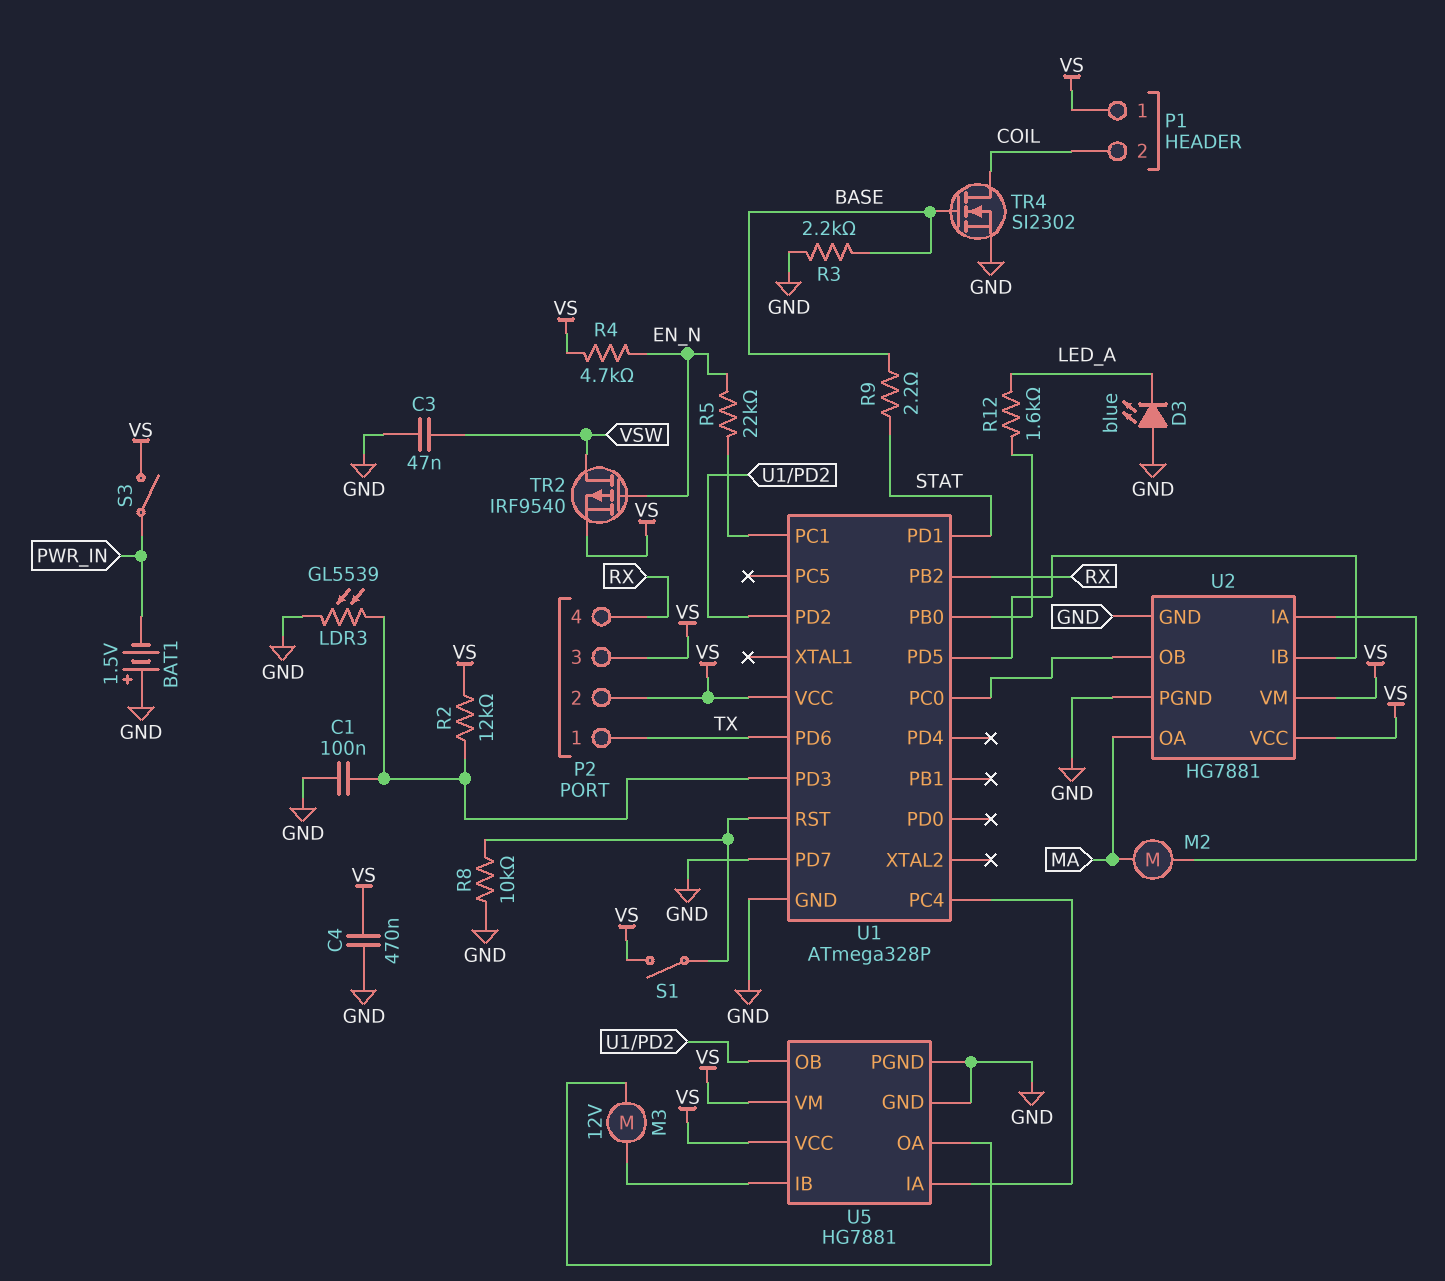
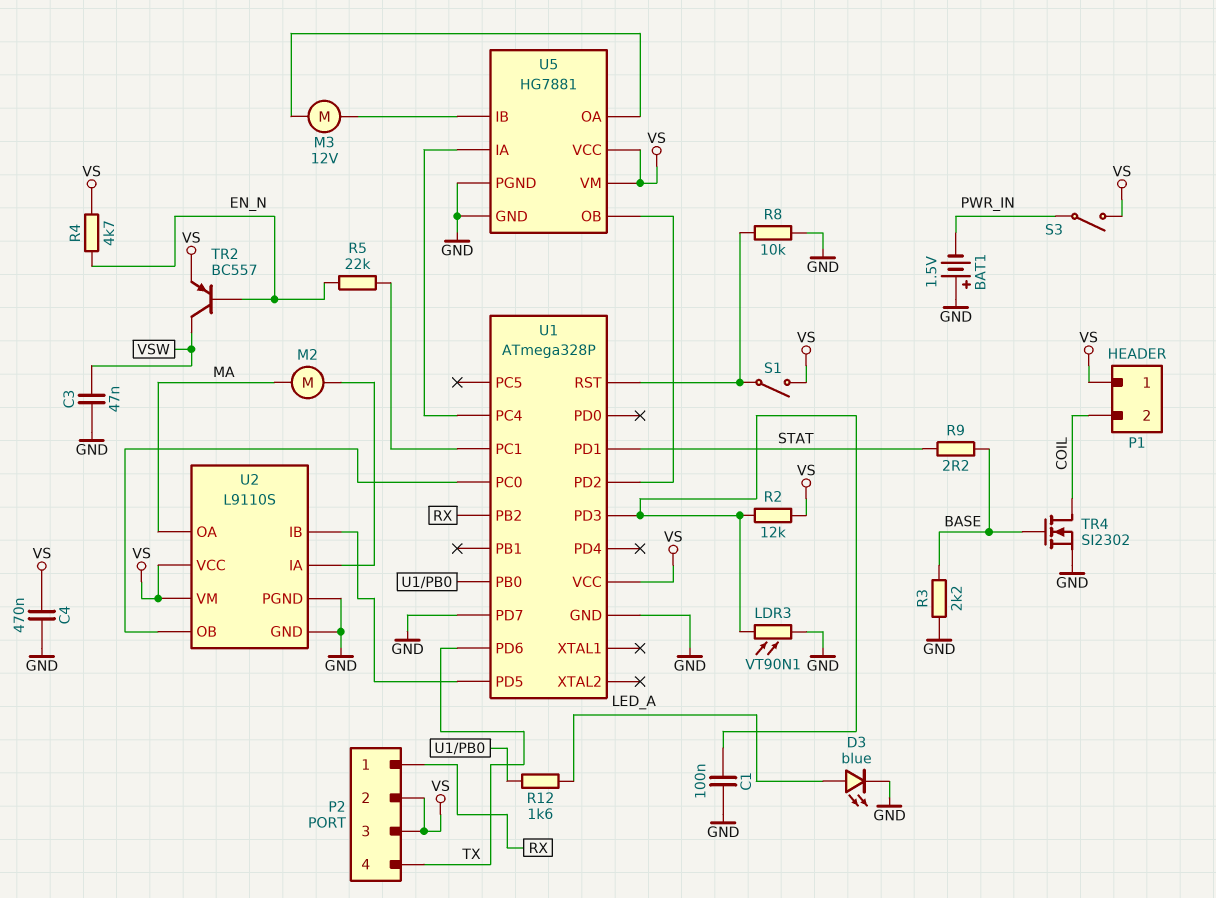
D3: LED blue (A GND, K LED_A) -> LED blue (A LED_A, K GND)
LDR3: GL5539 (GND, U1/PD3) -> VT90N1 (GND, U1/PD3)
P2 pin 1: TX -> RX
P2 pin 4: RX -> TX
TR2: PMOS IRF9540 (G EN_N, D VSW, S VS) -> PNP BC557 (B EN_N, C VSW, E VS)
U2: HG7881 -> L9110S

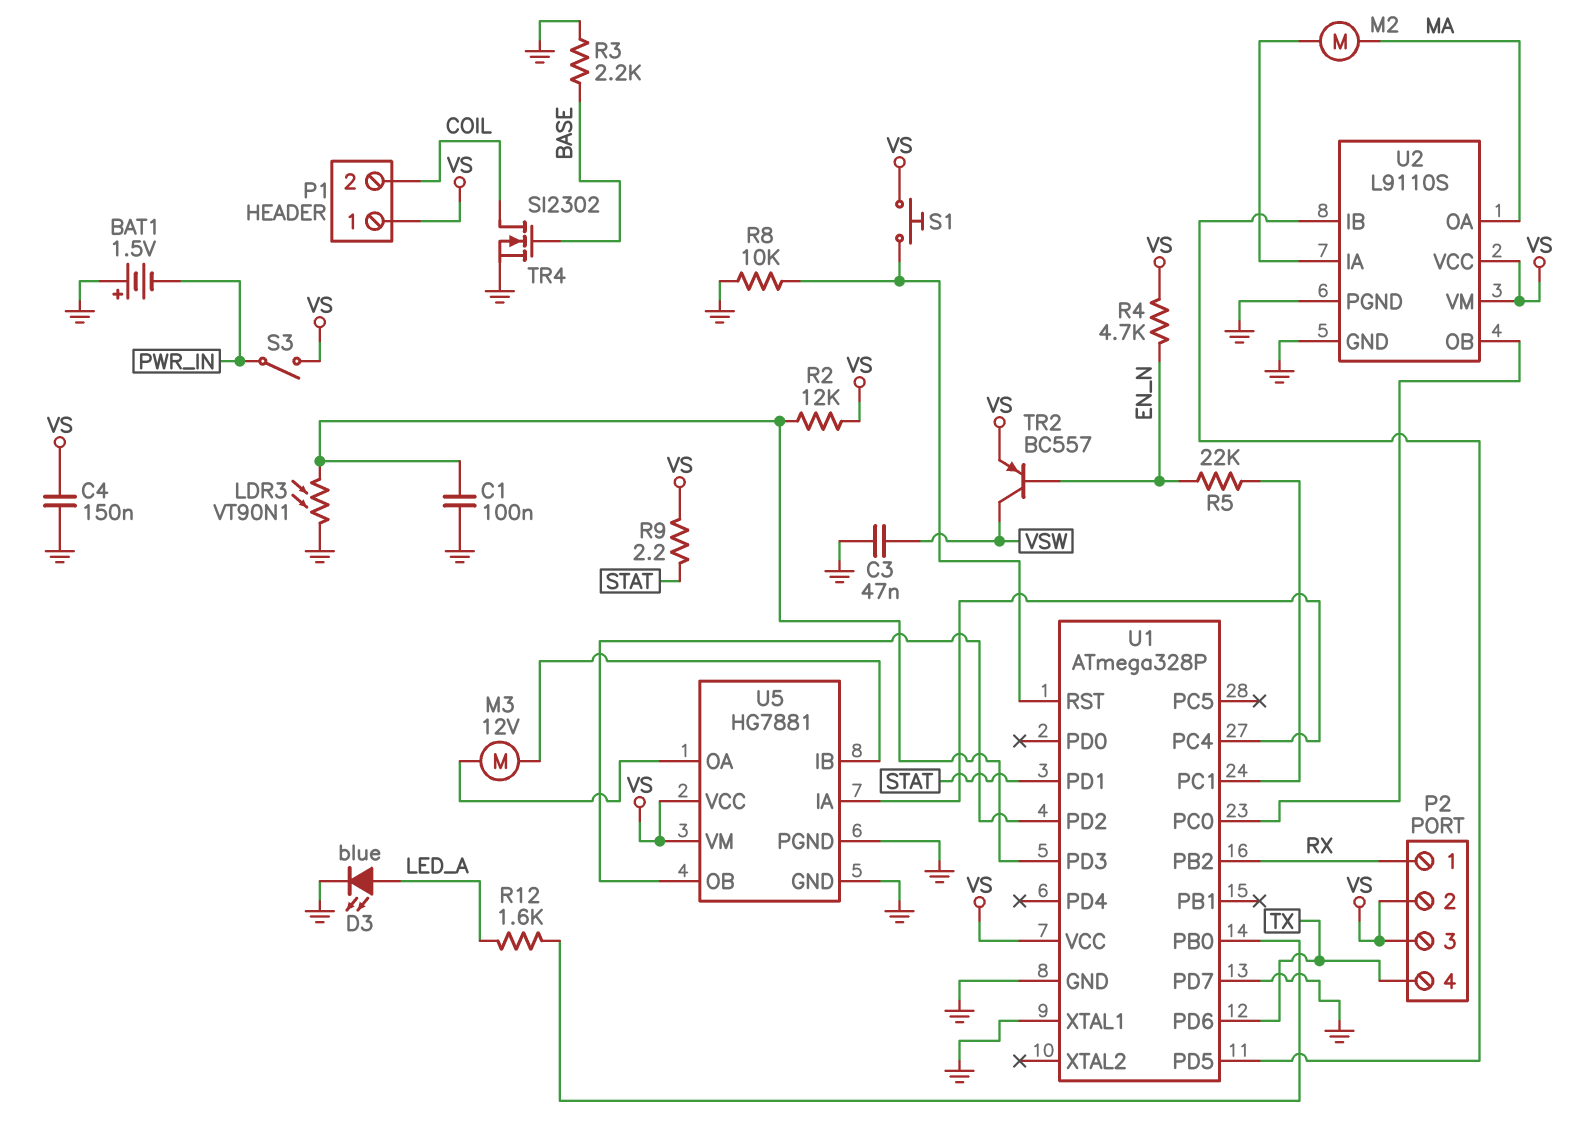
C4: 470nF (GND, VS) -> 150nF (GND, VS)
R9: 2.2 (BASE, STAT) -> 2.2 (STAT, VS)
S1: switch (U1/RST, VS) -> button (U1/RST, VS)
U1 pin XTAL1: none -> GND

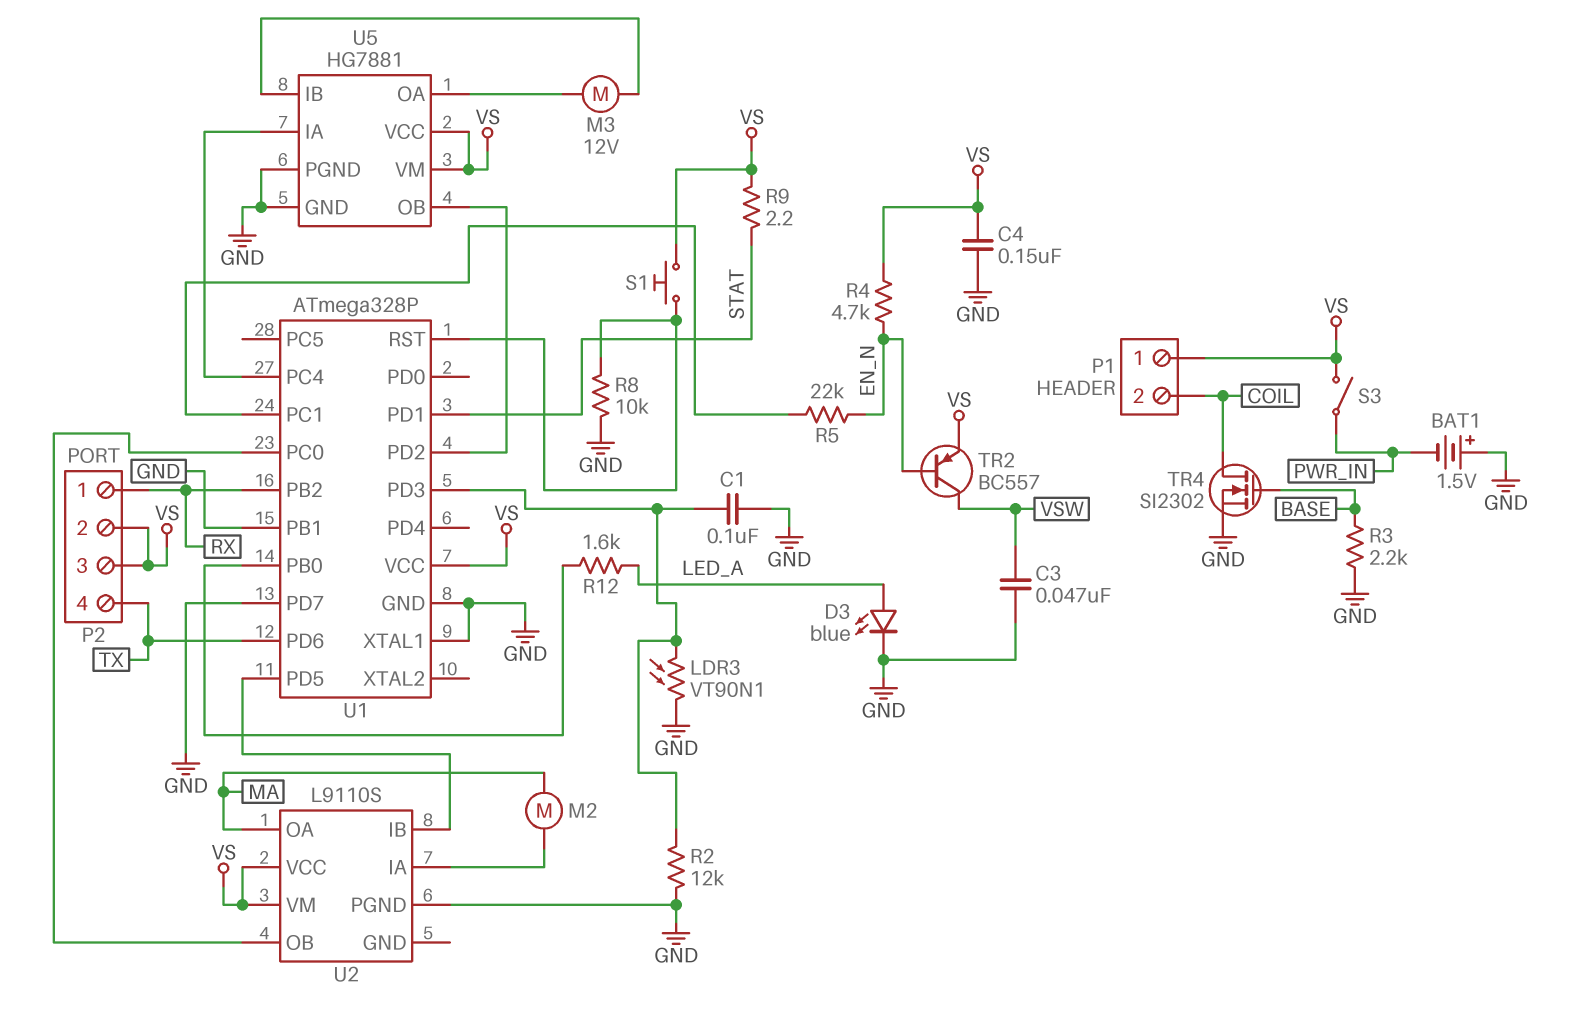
R2: 12k (U1/PD3, VS) -> 12k (GND, U1/PD3)
U1 pin PB1: none -> GND
U2 pin GND: GND -> none

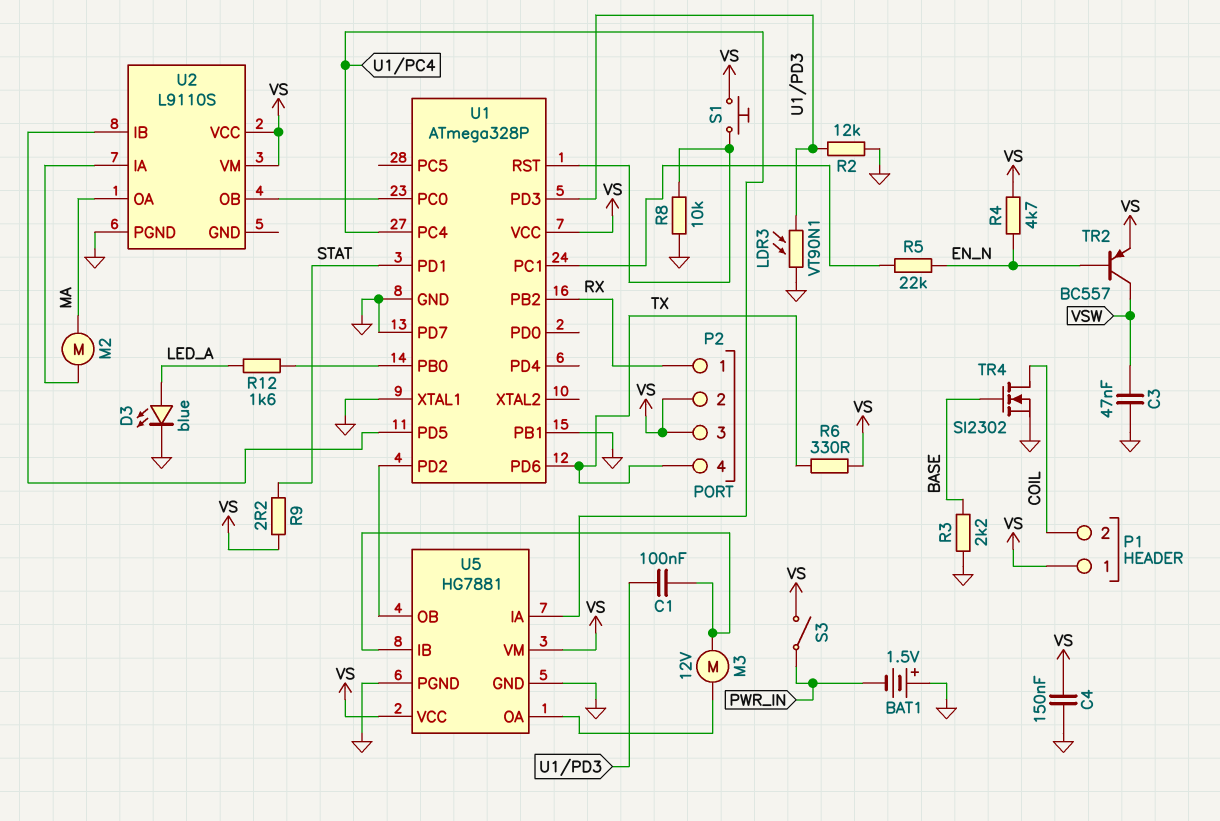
C1: 100nF (GND, U1/PD3) -> 100nF (U1/PD3, U5/IB)
R6: none -> 330 (TX, VS)

